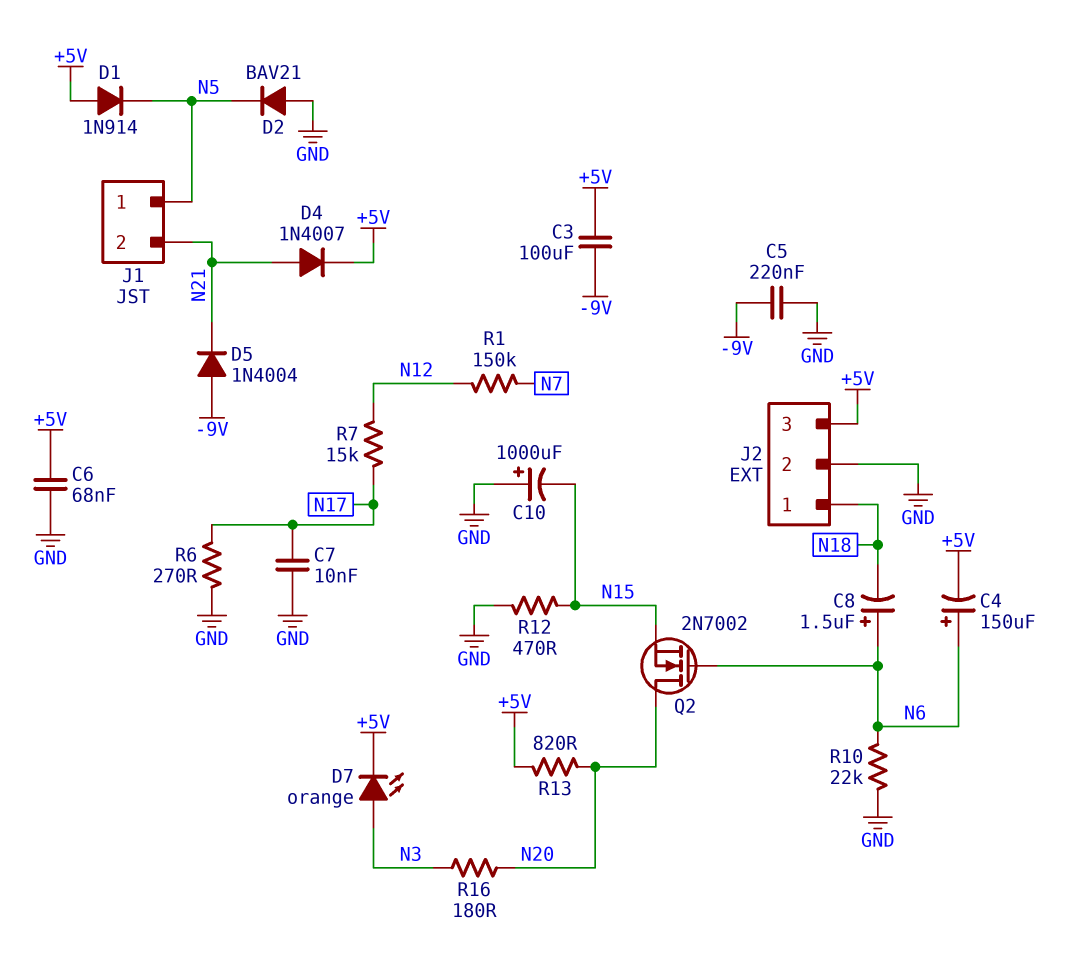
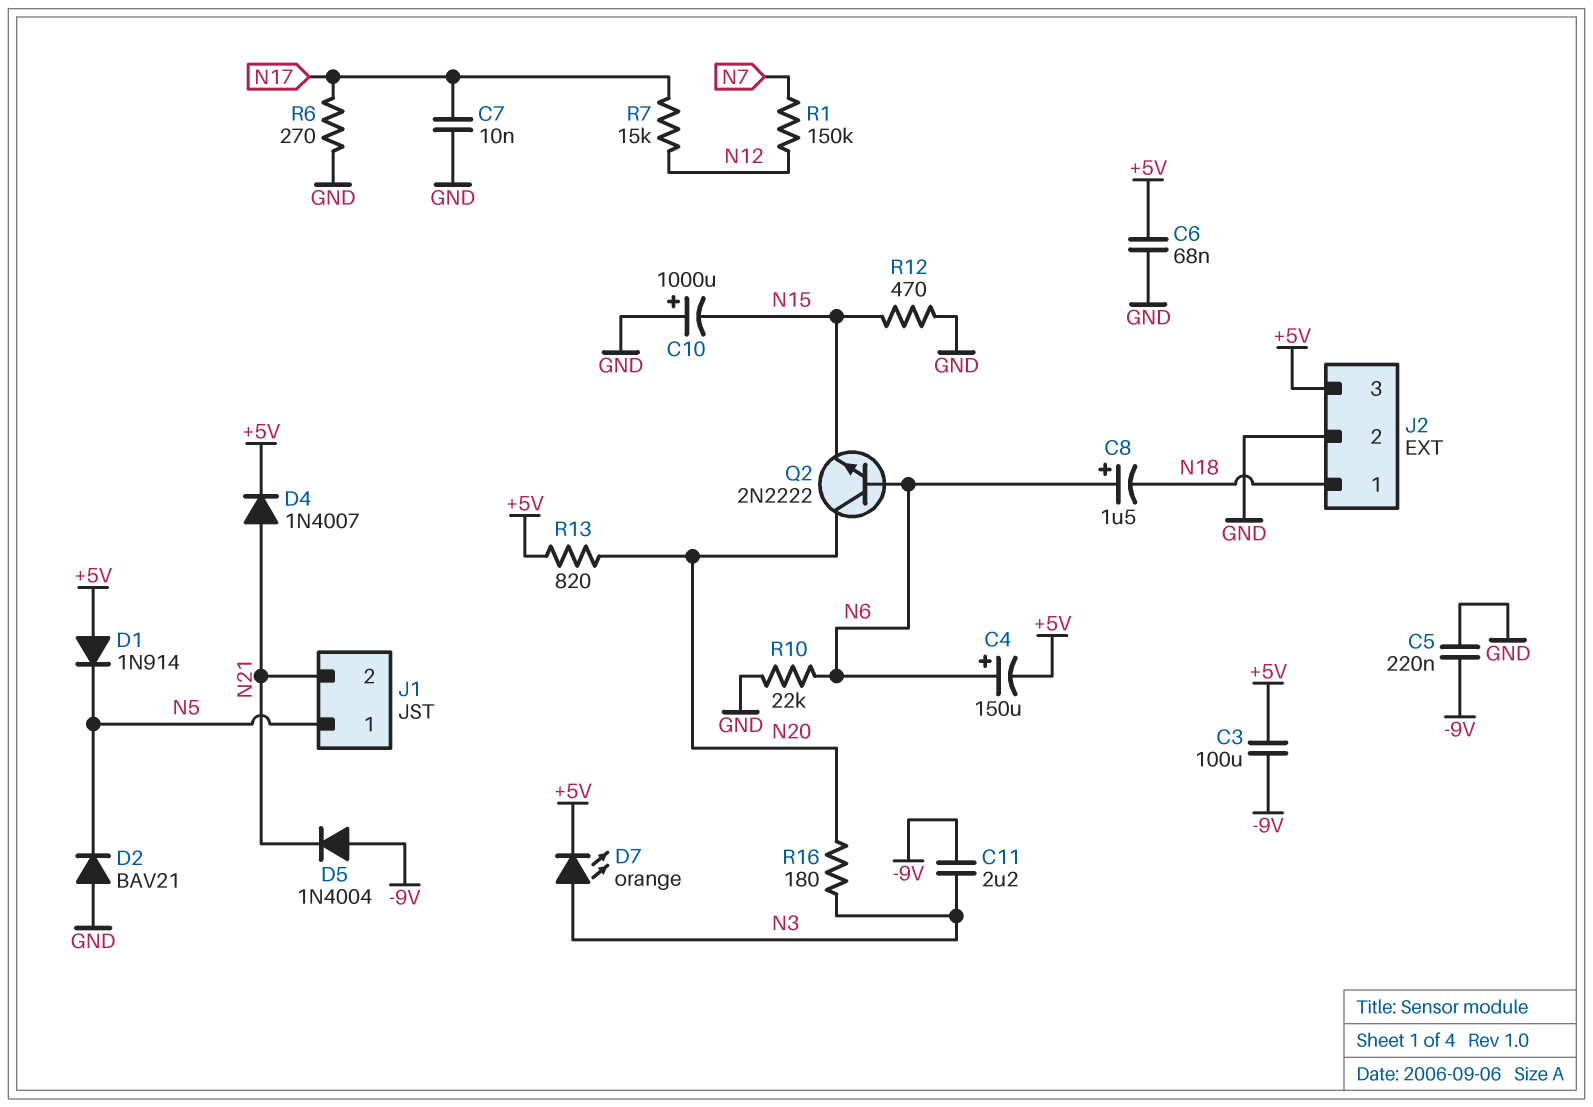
C11: none -> 2.2uF (-9V, N3)
Q2: NMOS 2N7002 (G N6, D N20, S N15) -> NPN 2N2222 (B N6, C N20, E N15)

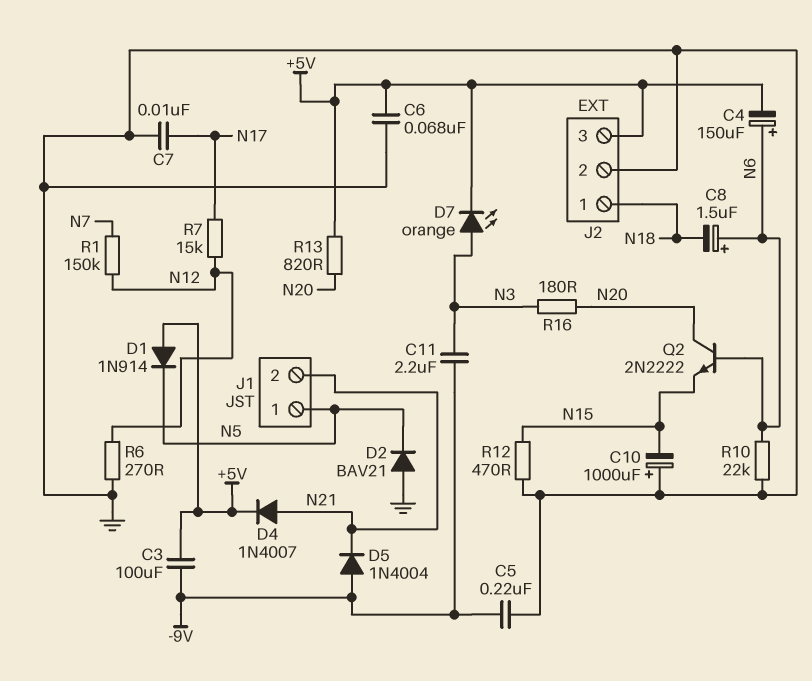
R6: 270 (GND, N17) -> 270 (GND, N12)

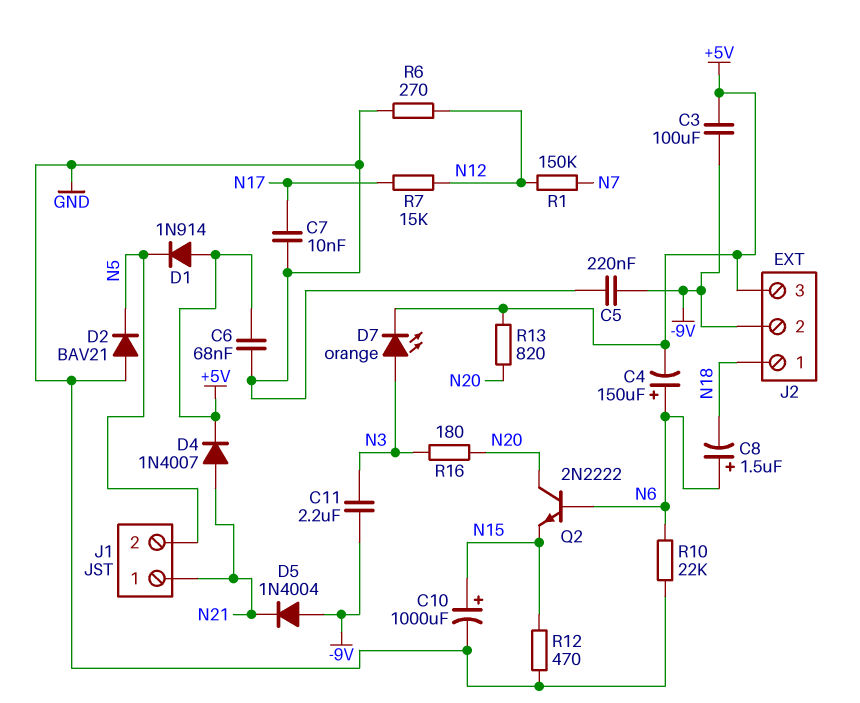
C10: 1000uF (plus GND, minus N15) -> 1000uF (plus N15, minus GND)
J1 pin 1: N5 -> N21
J1 pin 2: N21 -> N5
J2 pin 2: GND -> -9V

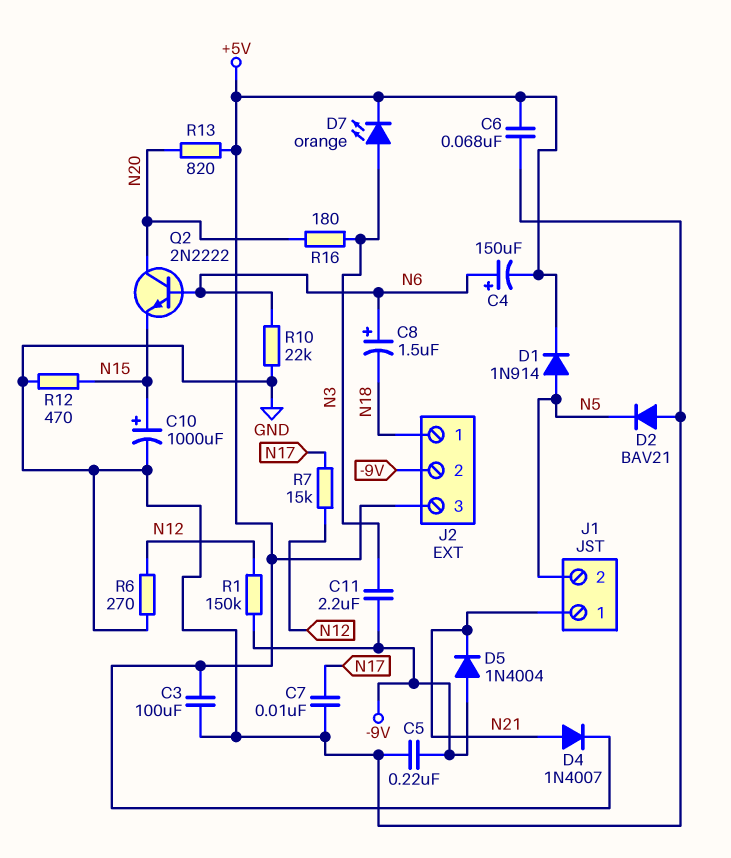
C3: 100uF (+5V, -9V) -> 100uF (+5V, GND)
D1: diode 1N914 (A +5V, K N5) -> diode 1N914 (A N5, K +5V)
R1: 150k (N7, N12) -> 150k (-9V, N12)

